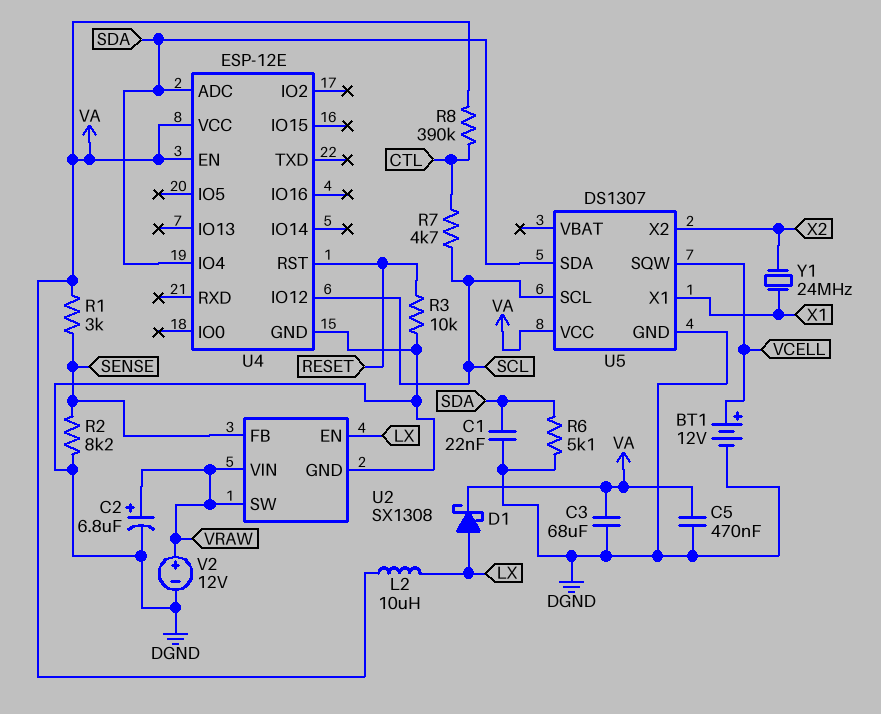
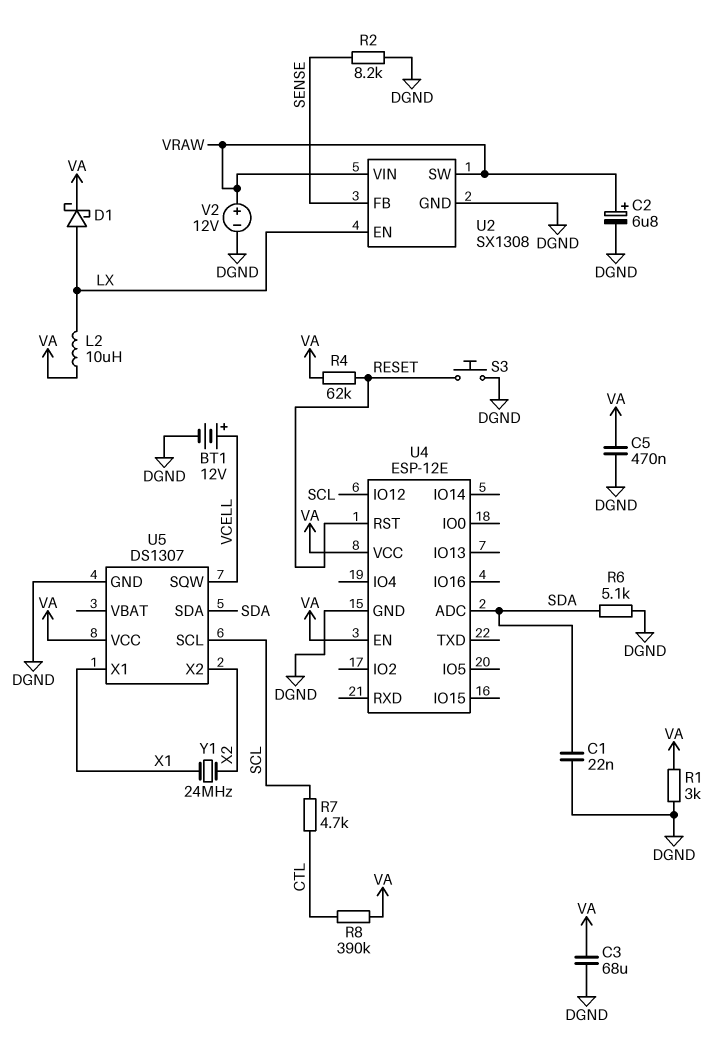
R1: 3k (SENSE, VA) -> 3k (DGND, VA)
R3: 10k (DGND, RESET) -> none
R4: none -> 62k (RESET, VA)
S3: none -> button (DGND, RESET)
U4 pin IO4: SDA -> none

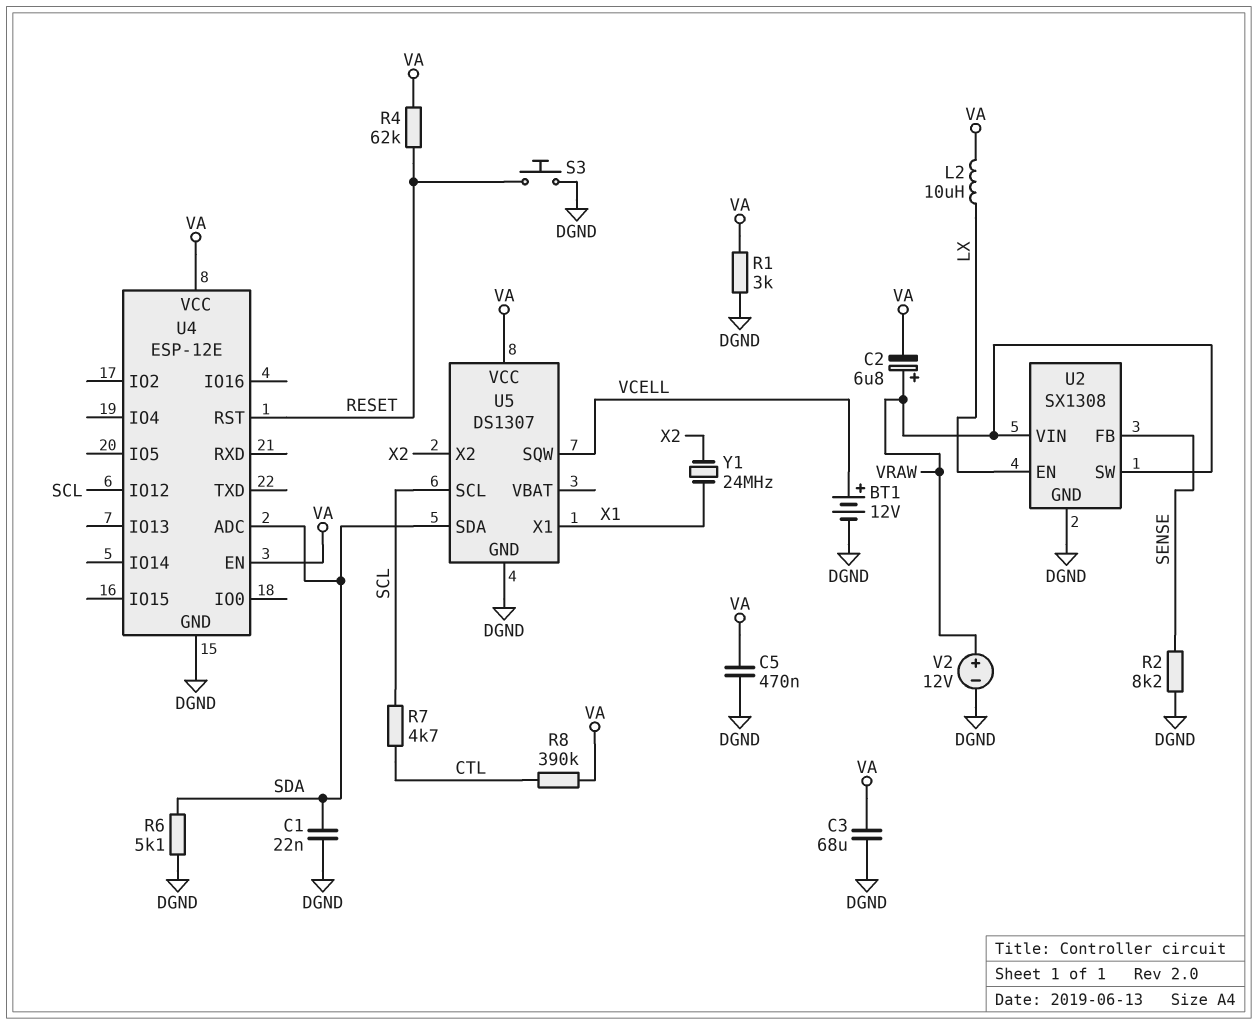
C2: 6.8uF (plus VRAW, minus DGND) -> 6.8uF (plus VRAW, minus VA)
D1: schottky (A LX, K VA) -> none

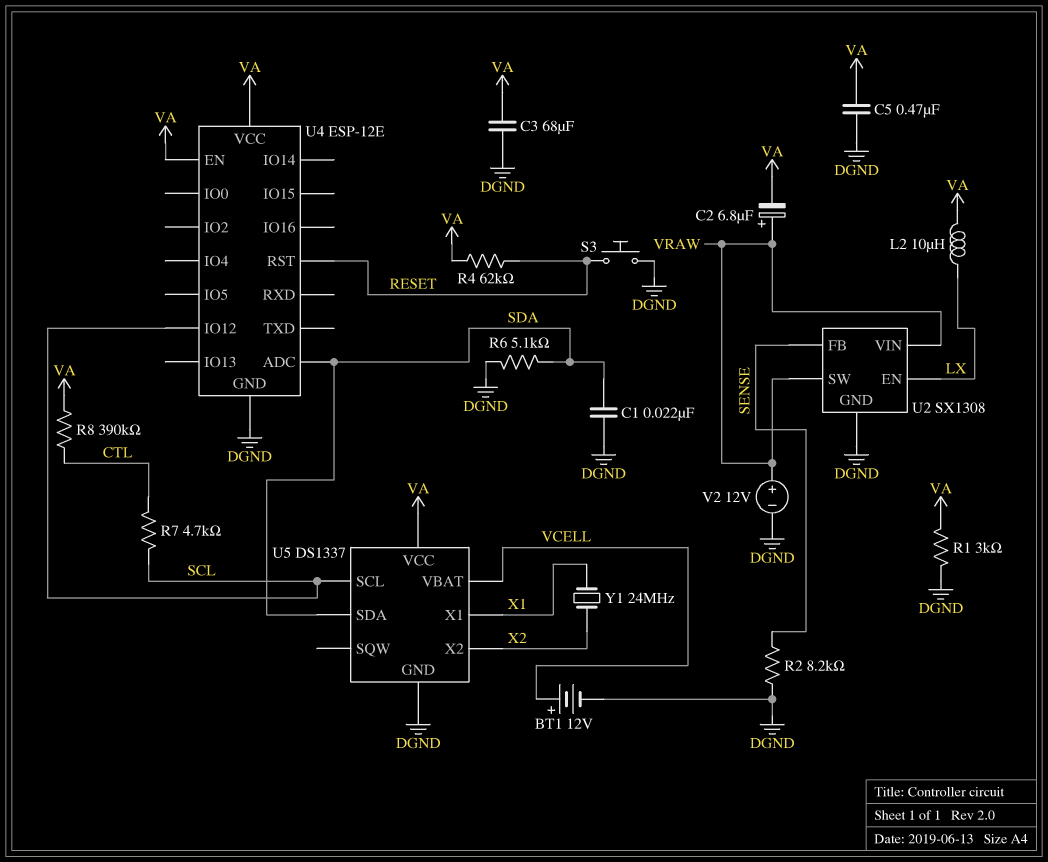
U5: DS1307 -> DS1337
U5 pin SQW: VCELL -> none
U5 pin VBAT: none -> VCELL

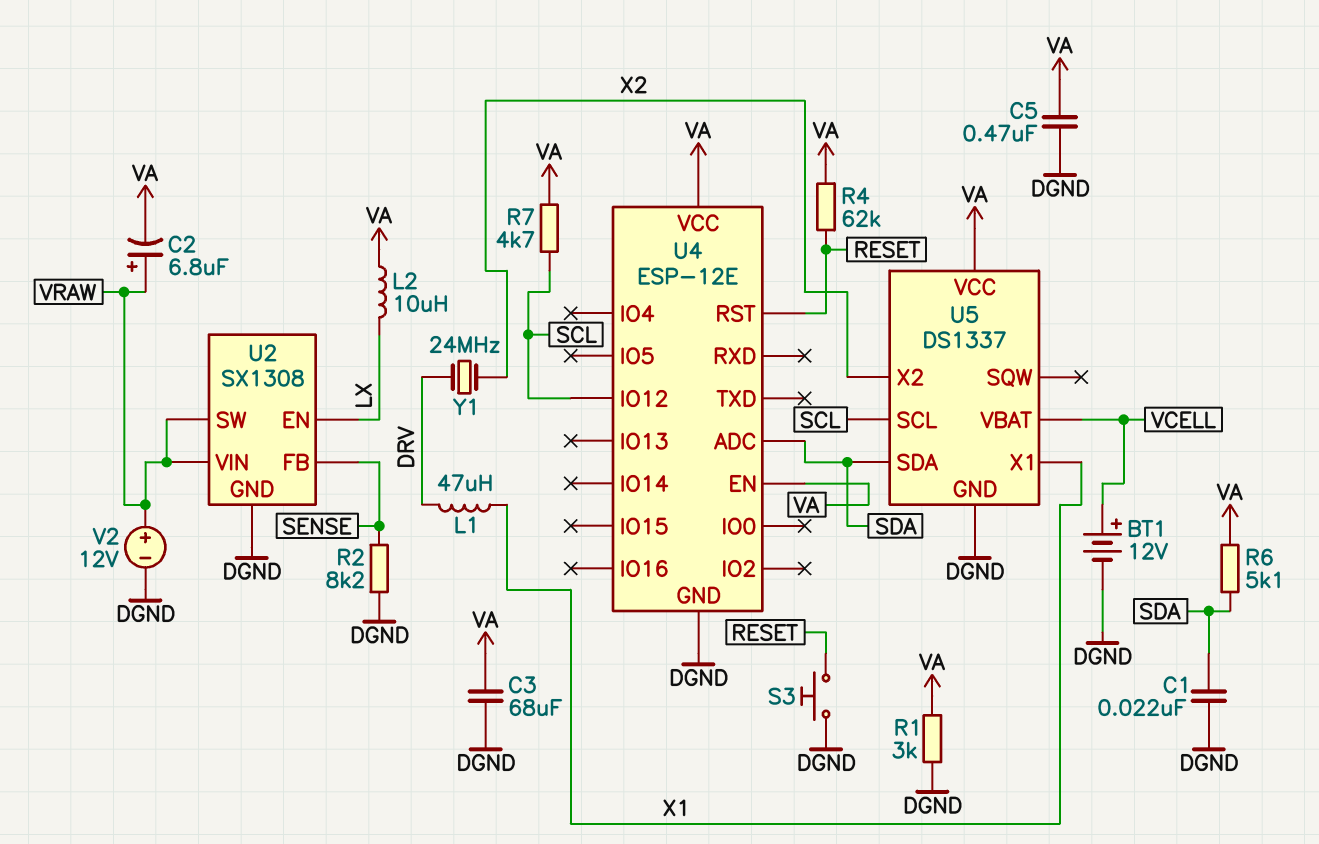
L1: none -> 47uH (DRV, X1)
R6: 5.1k (DGND, SDA) -> 5.1k (SDA, VA)
R7: 4.7k (CTL, SCL) -> 4.7k (SCL, VA)
R8: 390k (CTL, VA) -> none
Y1: 24MHz (X1, X2) -> 24MHz (DRV, X2)

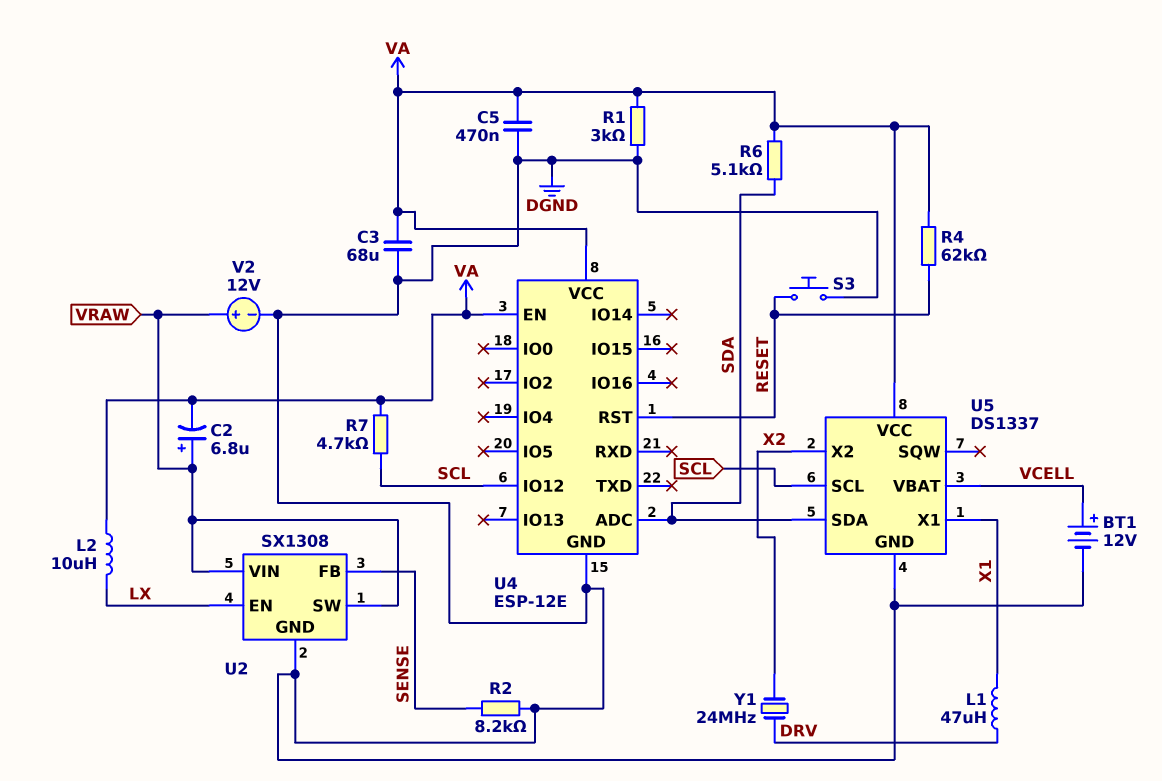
C1: 22nF (DGND, SDA) -> none

